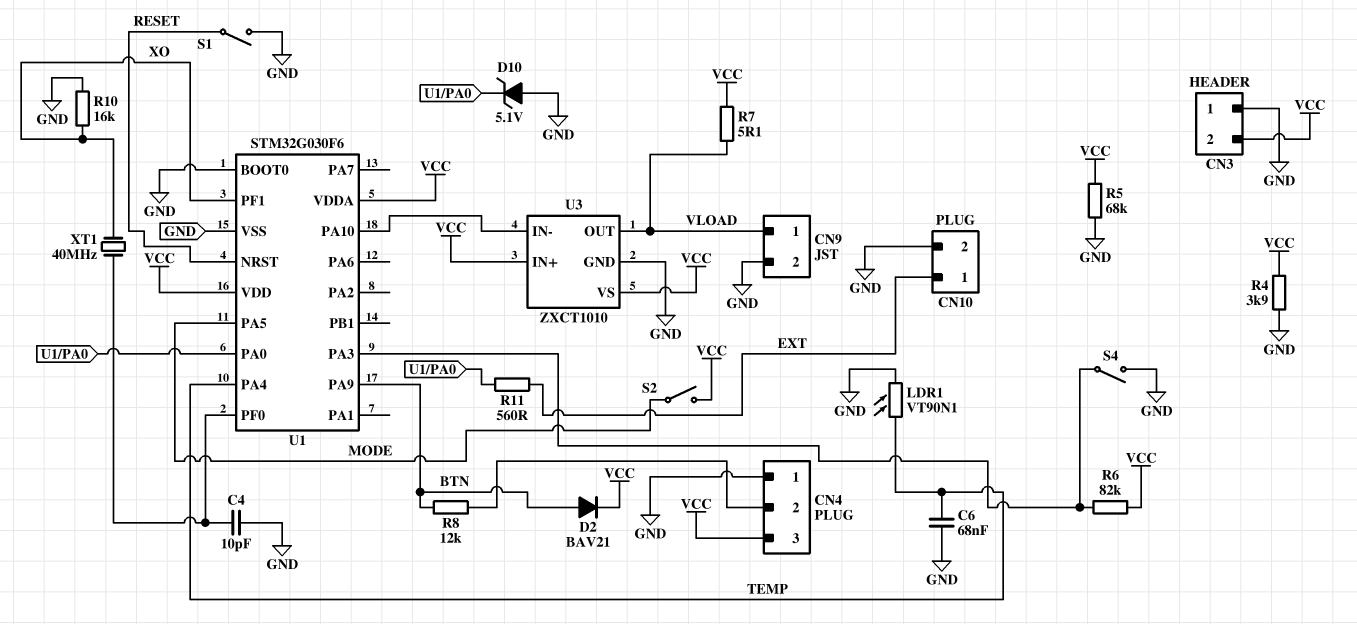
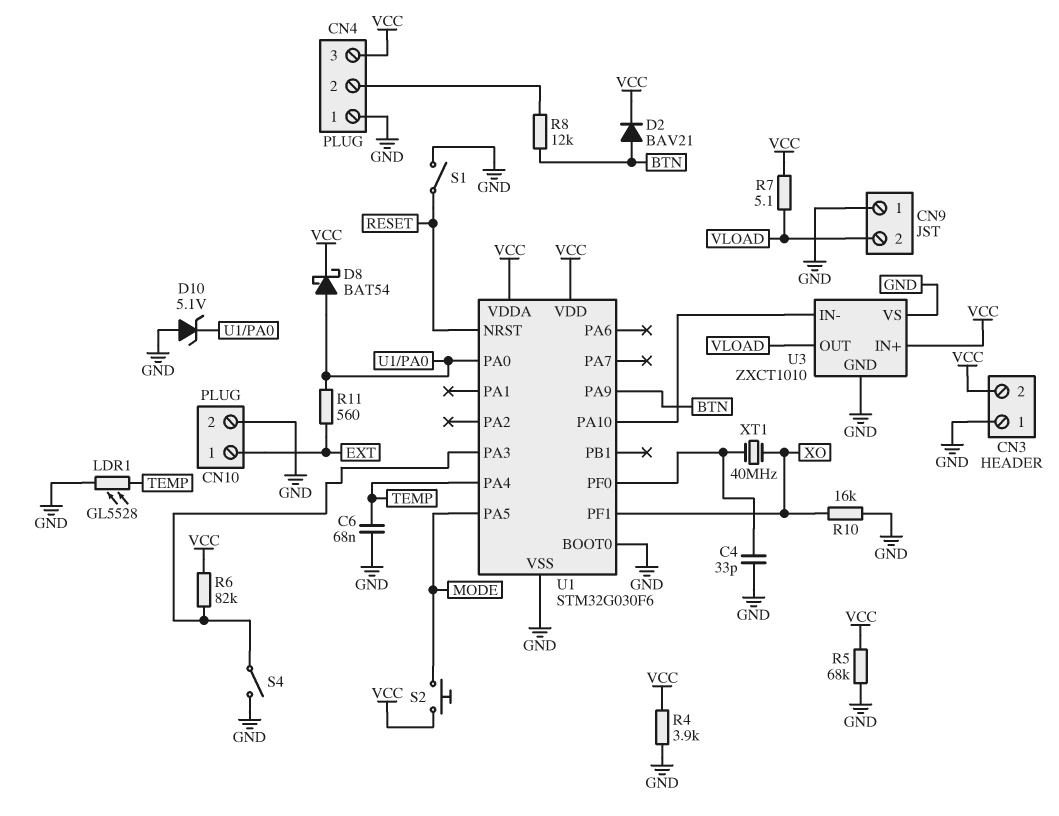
C4: 10pF (GND, U1/PF0) -> 33pF (GND, U1/PF0)
CN9 pin 1: VLOAD -> GND
CN9 pin 2: GND -> VLOAD
D8: none -> schottky BAT54 (A U1/PA0, K VCC)
LDR1: VT90N1 (GND, TEMP) -> GL5528 (GND, TEMP)
S2: switch (MODE, VCC) -> button (MODE, VCC)
U3 pin VS: VCC -> GND

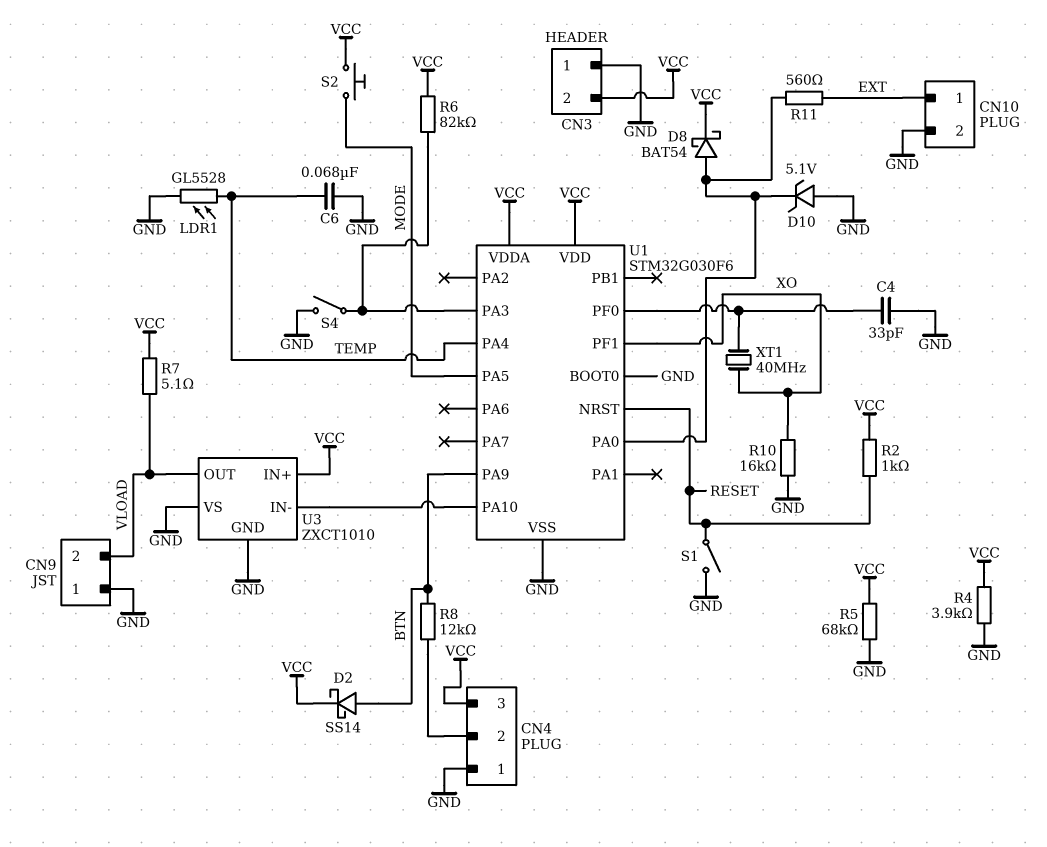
D2: diode BAV21 (A BTN, K VCC) -> schottky SS14 (A BTN, K VCC)
R2: none -> 1k (RESET, VCC)

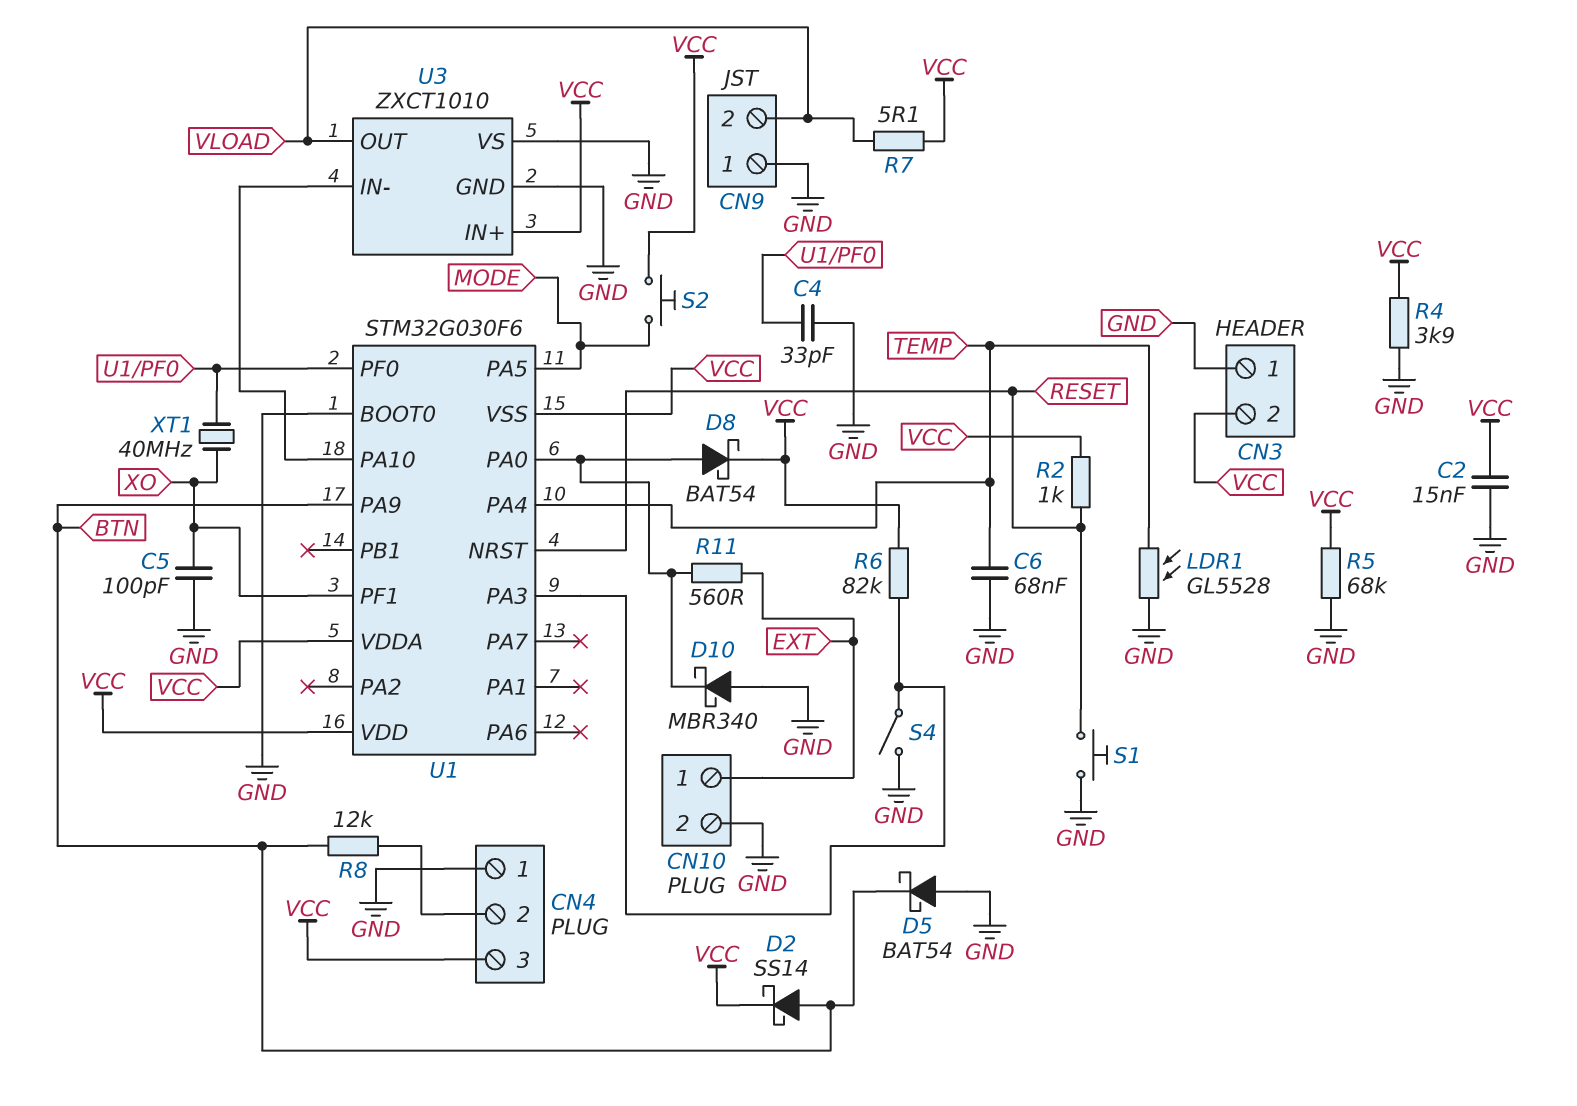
C2: none -> 15nF (GND, VCC)
C5: none -> 100pF (GND, XO)
D5: none -> schottky BAT54 (A GND, K BTN)
D10: zener 5.1V (A GND, K U1/PA0) -> schottky MBR340 (A GND, K U1/PA0)
R10: 16k (GND, XO) -> none
S1: switch (GND, RESET) -> button (GND, RESET)
U1 pin VSS: GND -> VCC

